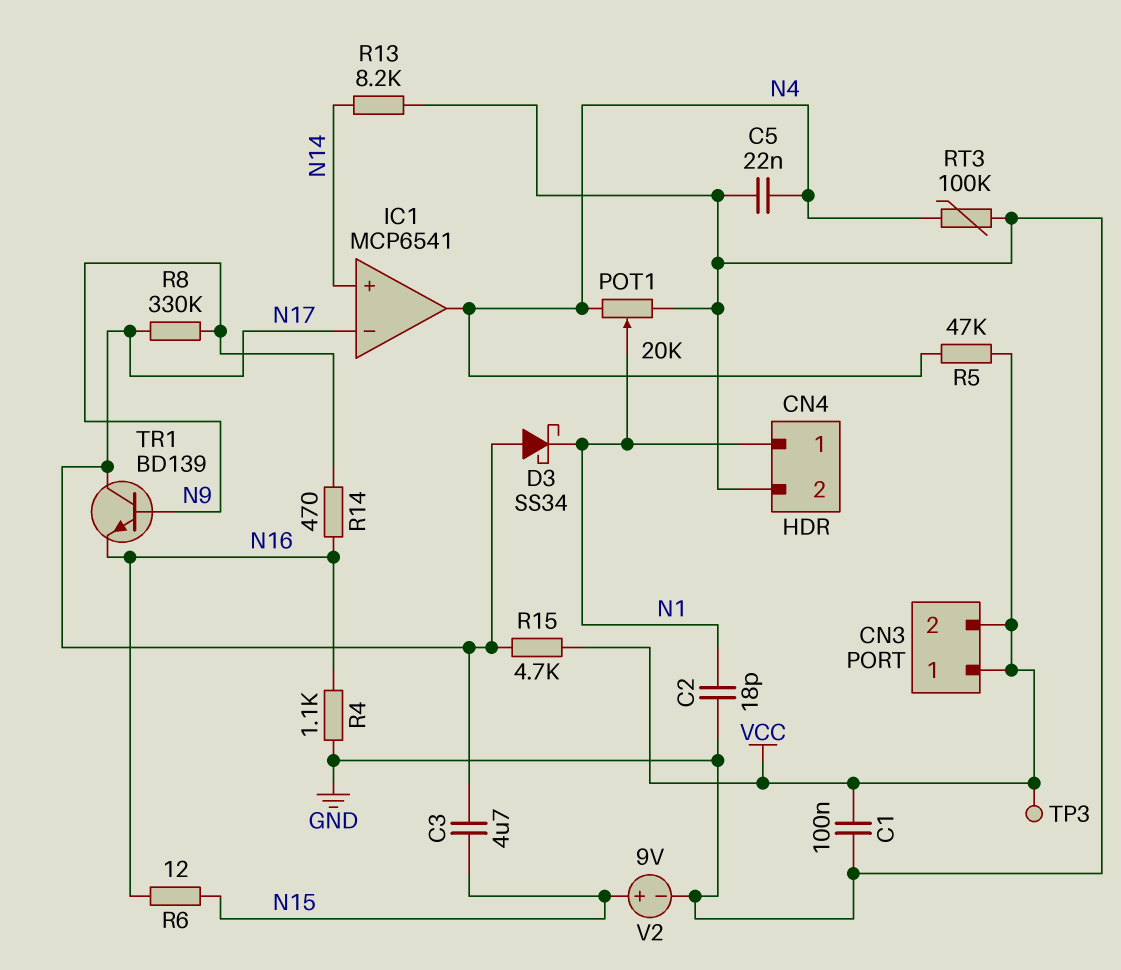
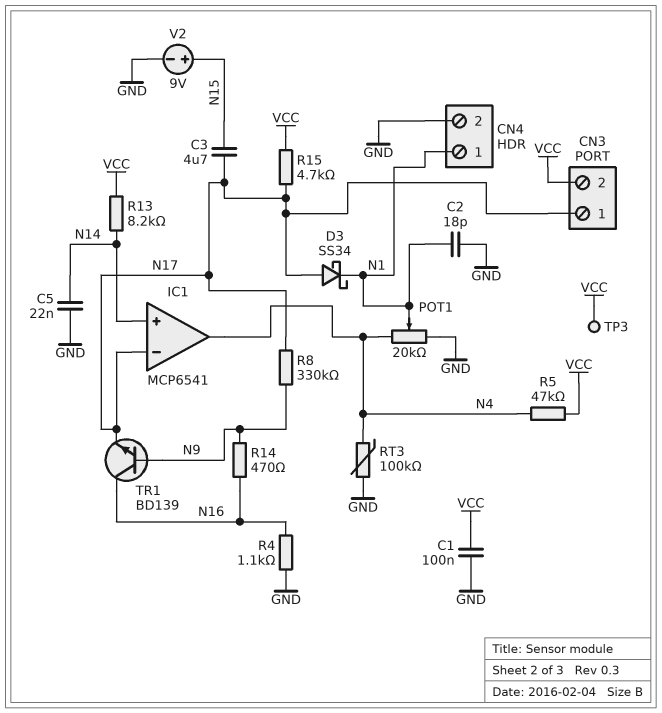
C5: 22nF (GND, N4) -> 22nF (GND, N14)
CN3 pin 1: VCC -> N17
R6: 12 (N15, N16) -> none
R13: 8.2k (GND, N14) -> 8.2k (N14, VCC)
TR1: NPN BD139 (B N9, C N17, E N16) -> NPN BD139 (B N9, C N16, E N17)

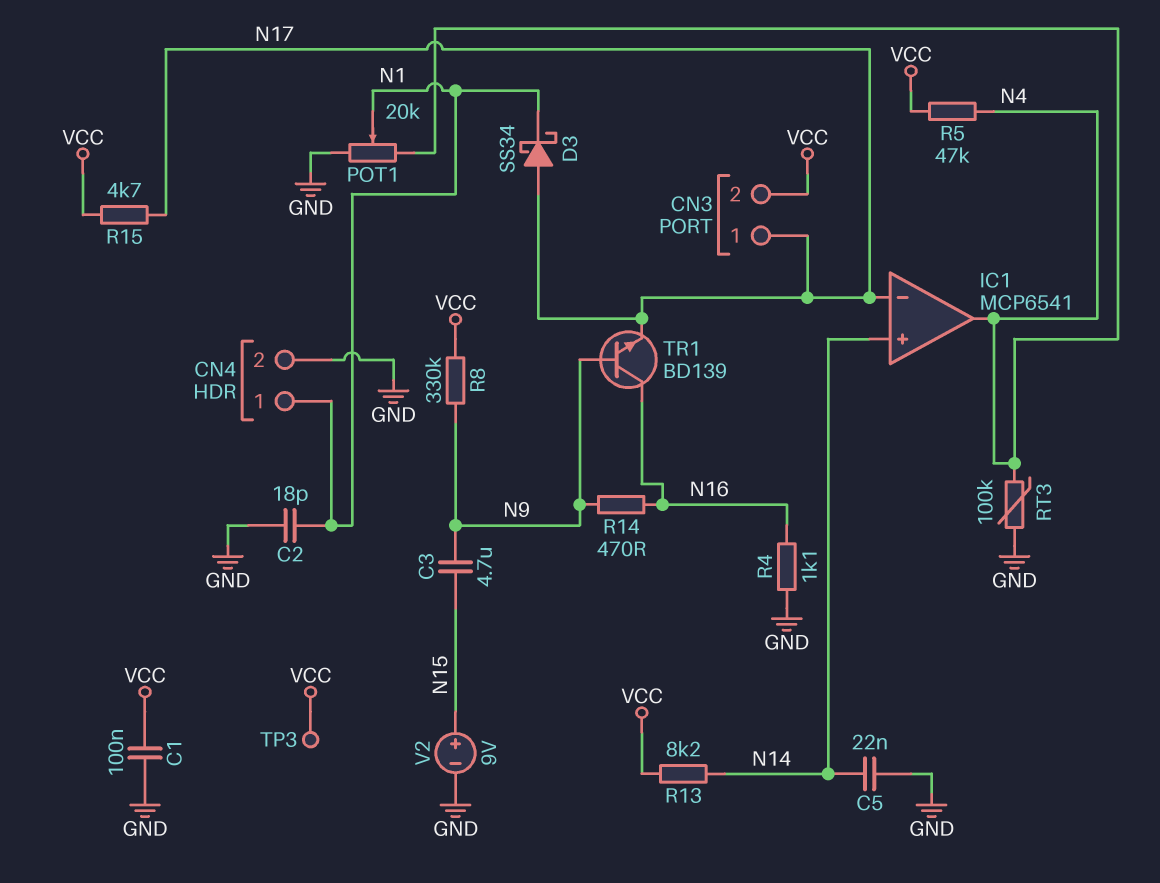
C3: 4.7uF (N15, N17) -> 4.7uF (N9, N15)
R8: 330k (N9, N17) -> 330k (N9, VCC)

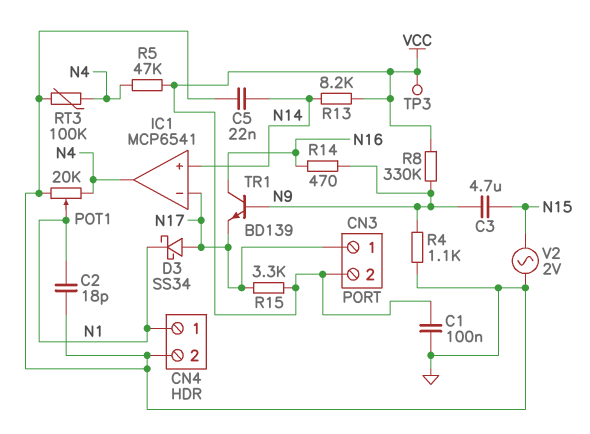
R4: 1.1k (GND, N16) -> 1.1k (GND, N9)
R15: 4.7k (N17, VCC) -> 3.3k (N17, VCC)
V2: 9V (plus N15, minus GND) -> AC 2V (GND, N15)

